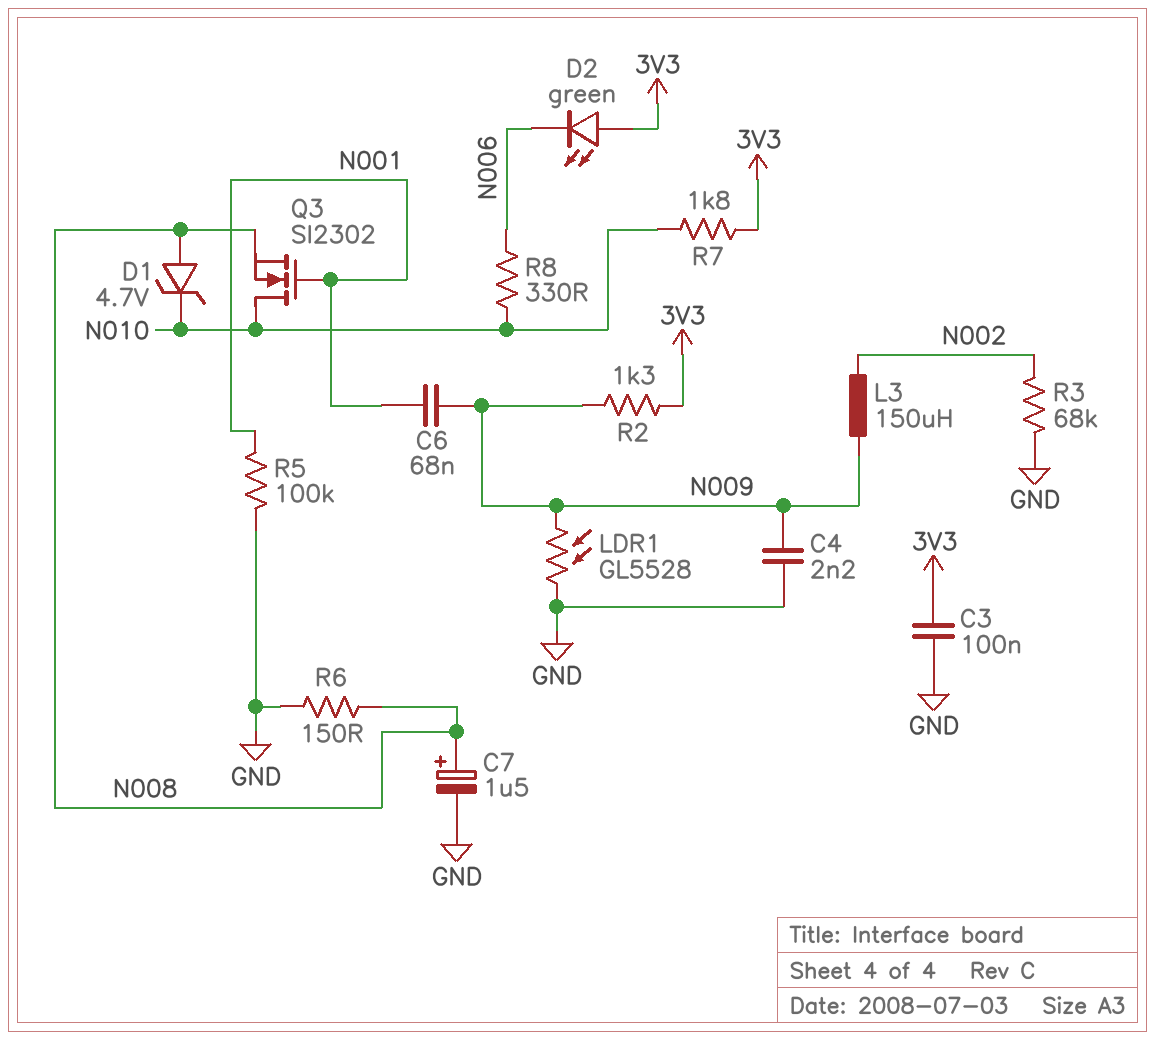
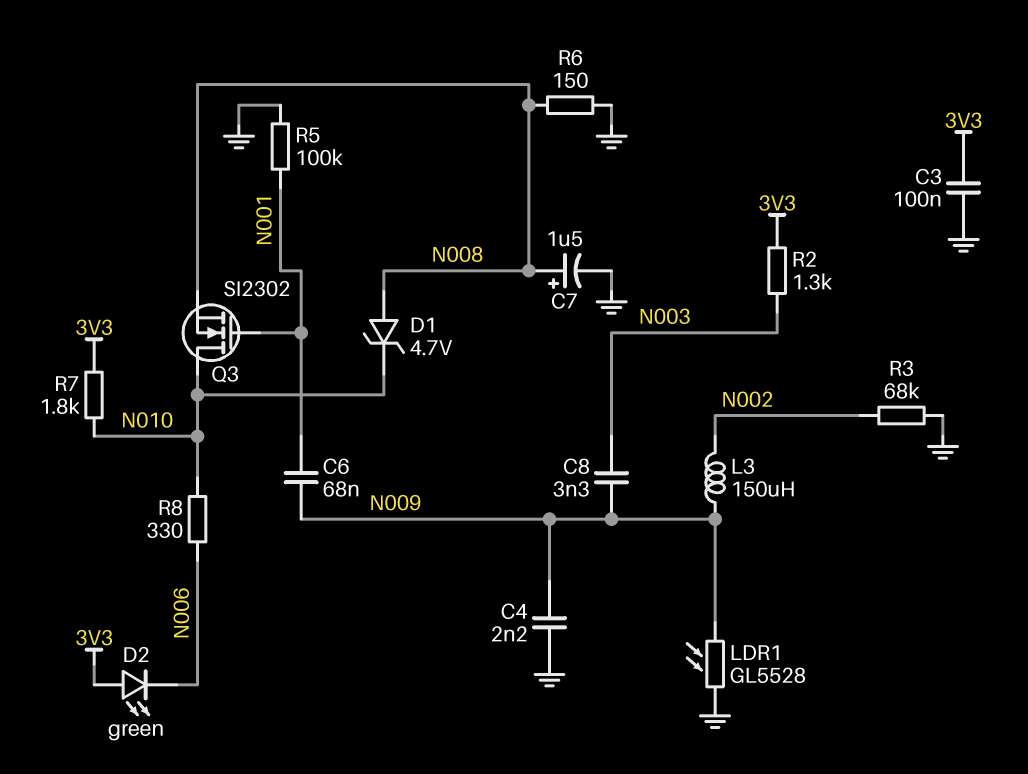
C8: none -> 3.3nF (N003, N009)
R2: 1.3k (3V3, N009) -> 1.3k (3V3, N003)

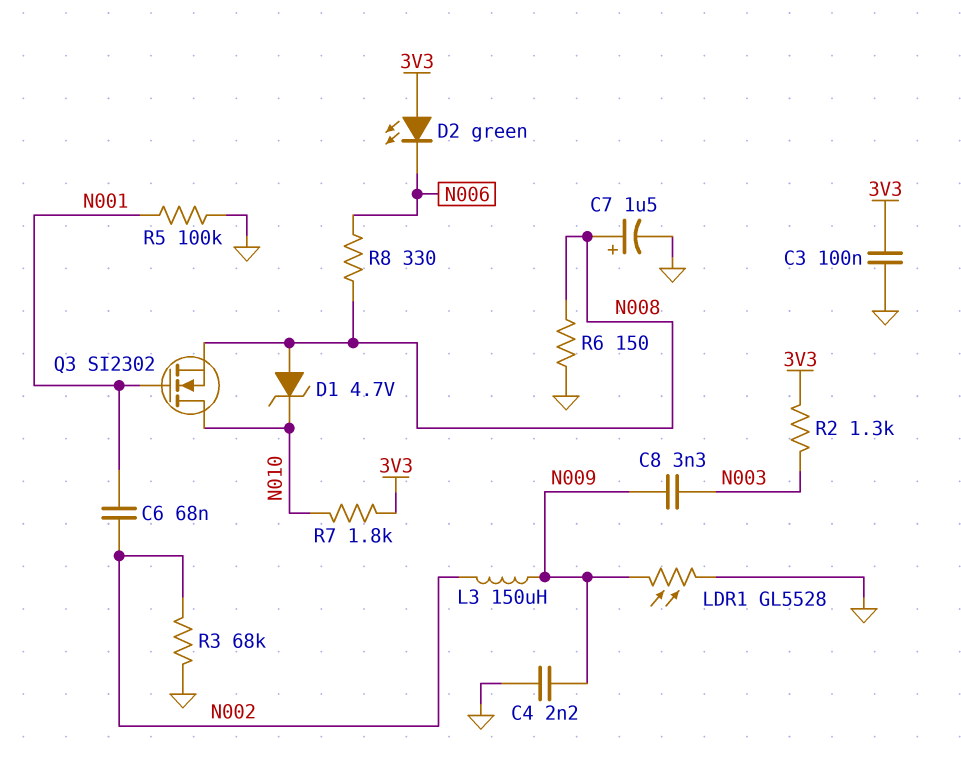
C6: 68nF (N001, N009) -> 68nF (N001, N002)
R8: 330 (N006, N010) -> 330 (N006, N008)

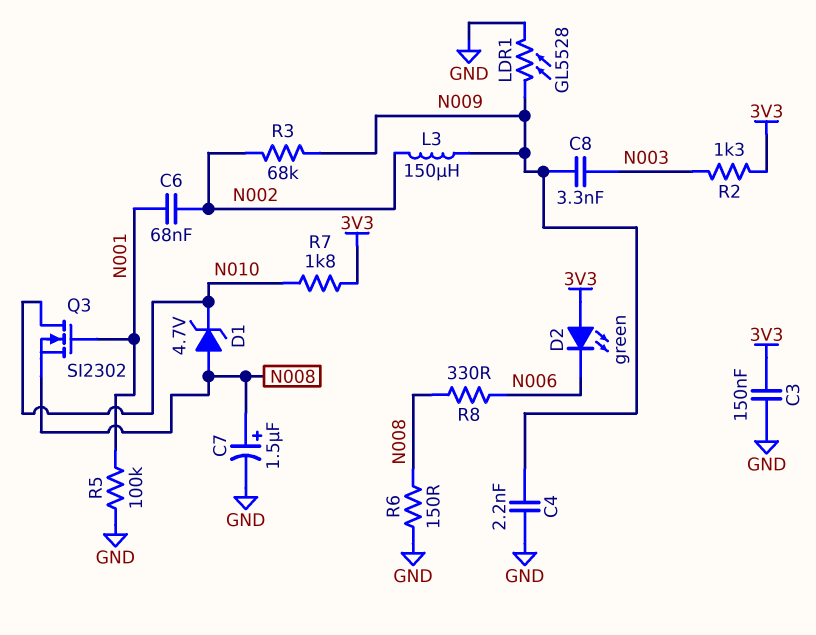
C3: 100nF (3V3, GND) -> 150nF (3V3, GND)
R3: 68k (GND, N002) -> 68k (N002, N009)

